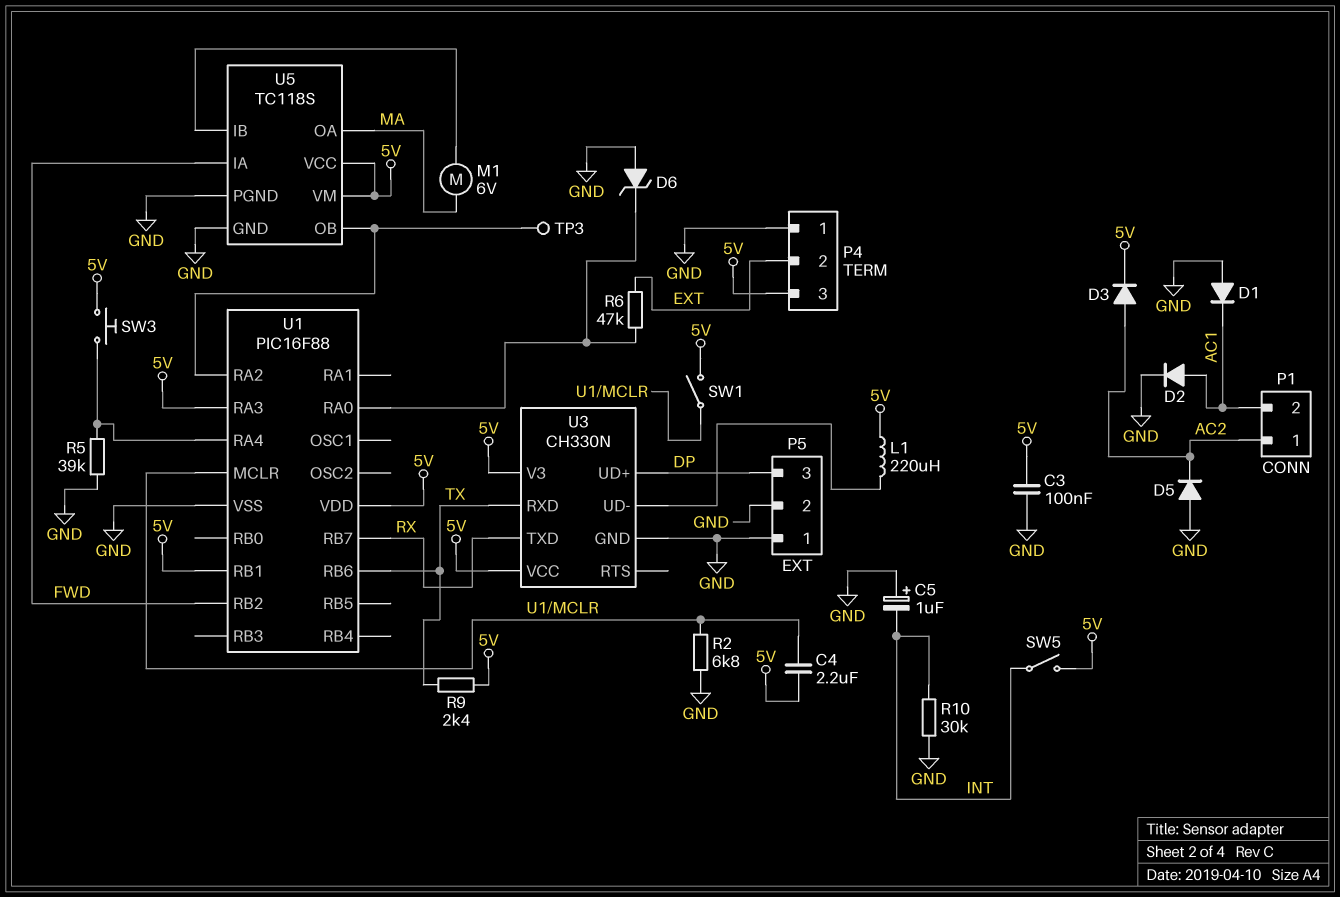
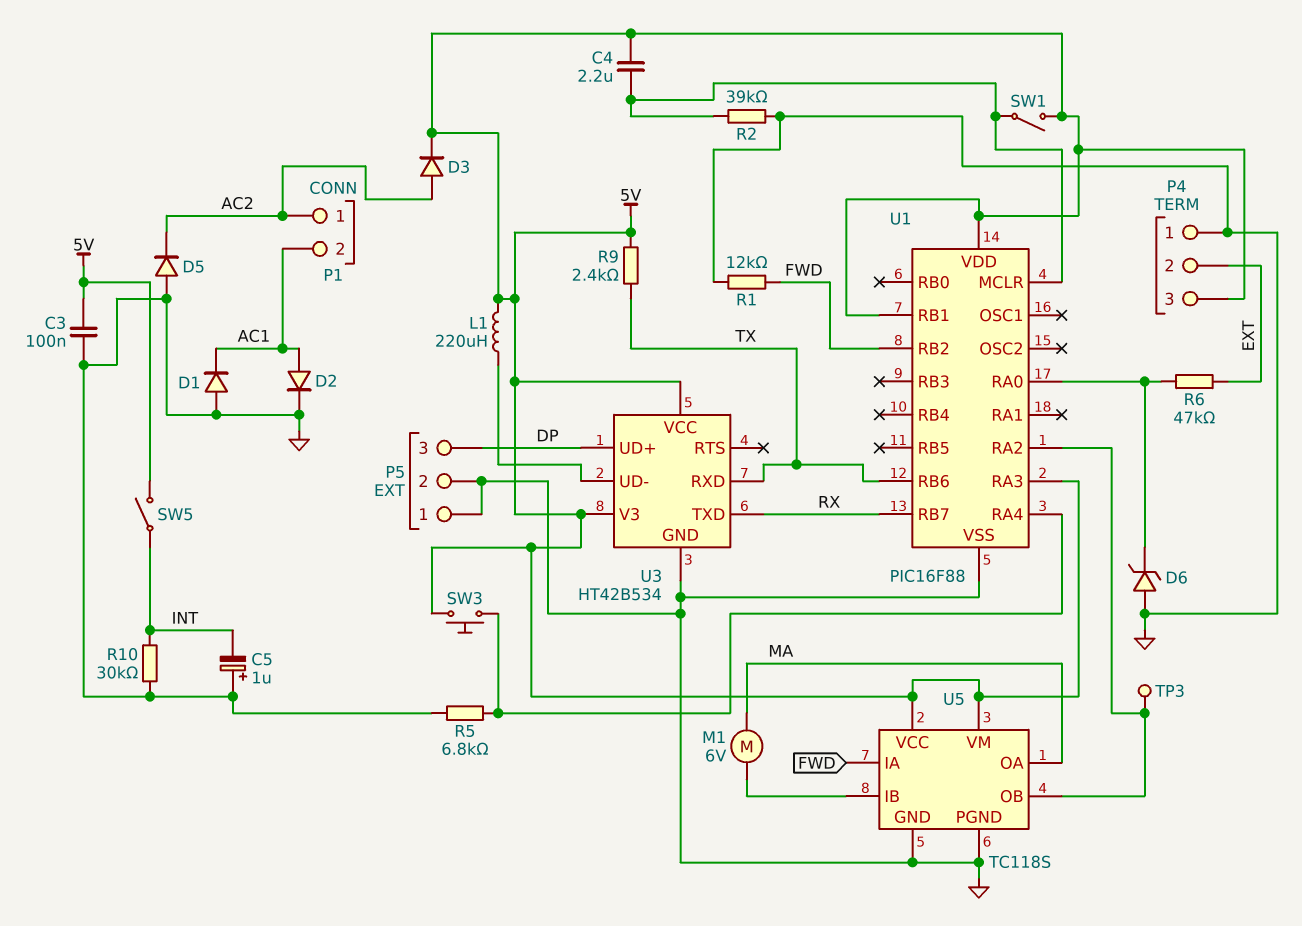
R1: none -> 12k (FWD, GND)
R2: 6.8k (GND, U1/MCLR) -> 39k (GND, U1/MCLR)
R5: 39k (GND, U1/RA4) -> 6.8k (GND, U1/RA4)
U3: CH330N -> HT42B534

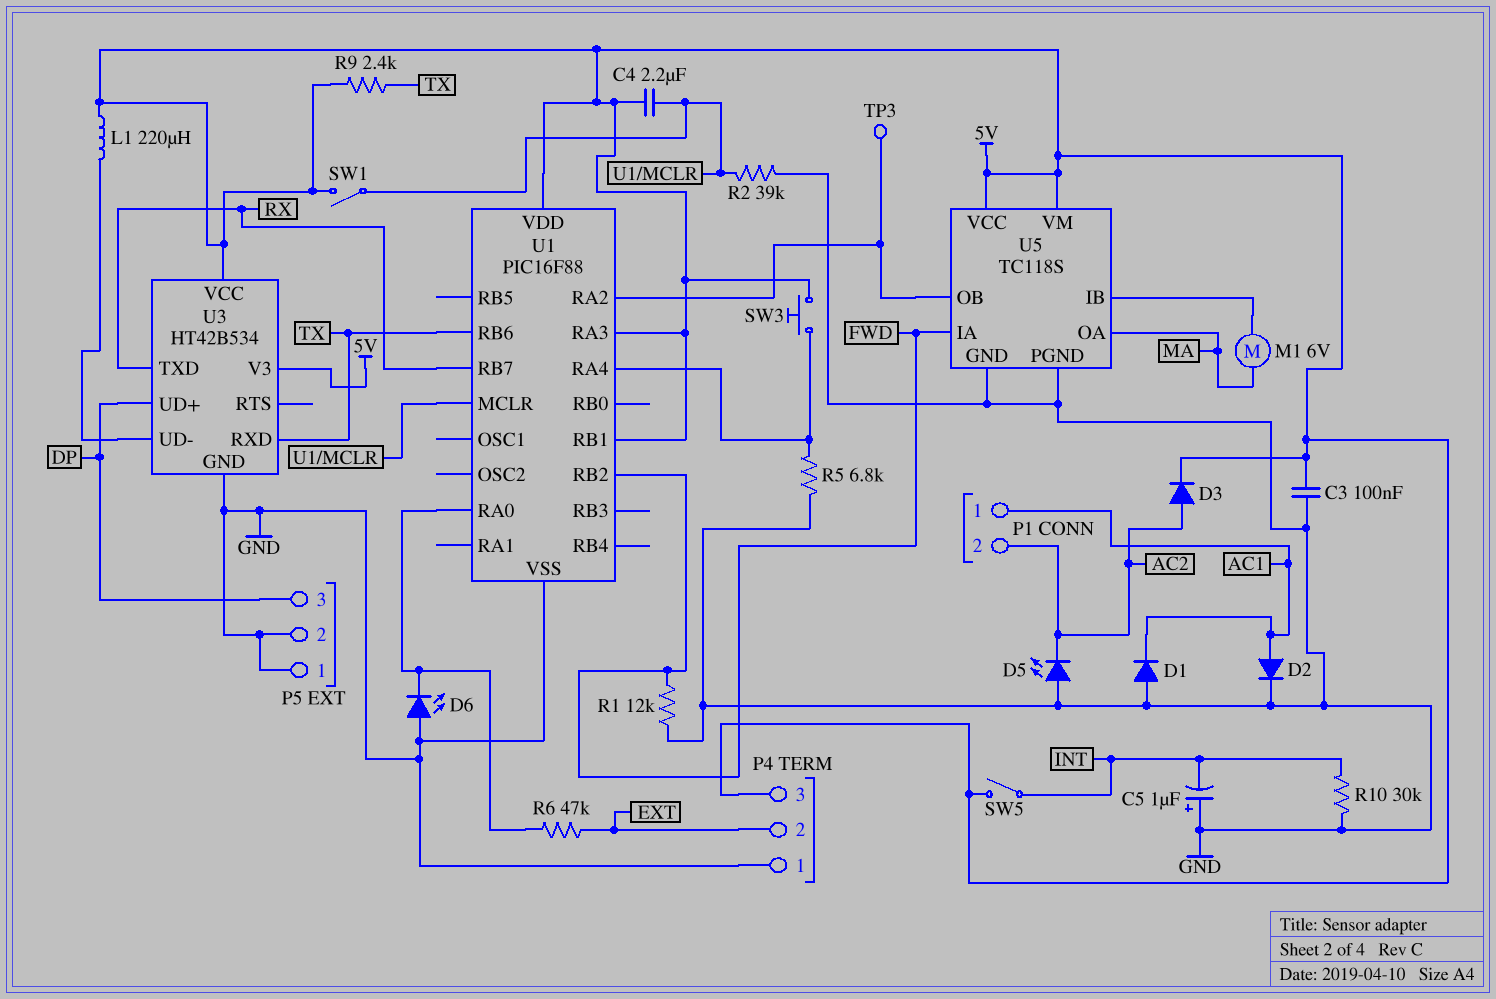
D5: diode (A GND, K AC2) -> LED (A GND, K AC2)
D6: zener (A GND, K U1/RA0) -> LED (A GND, K U1/RA0)
P1 pin 1: AC2 -> AC1
P1 pin 2: AC1 -> AC2

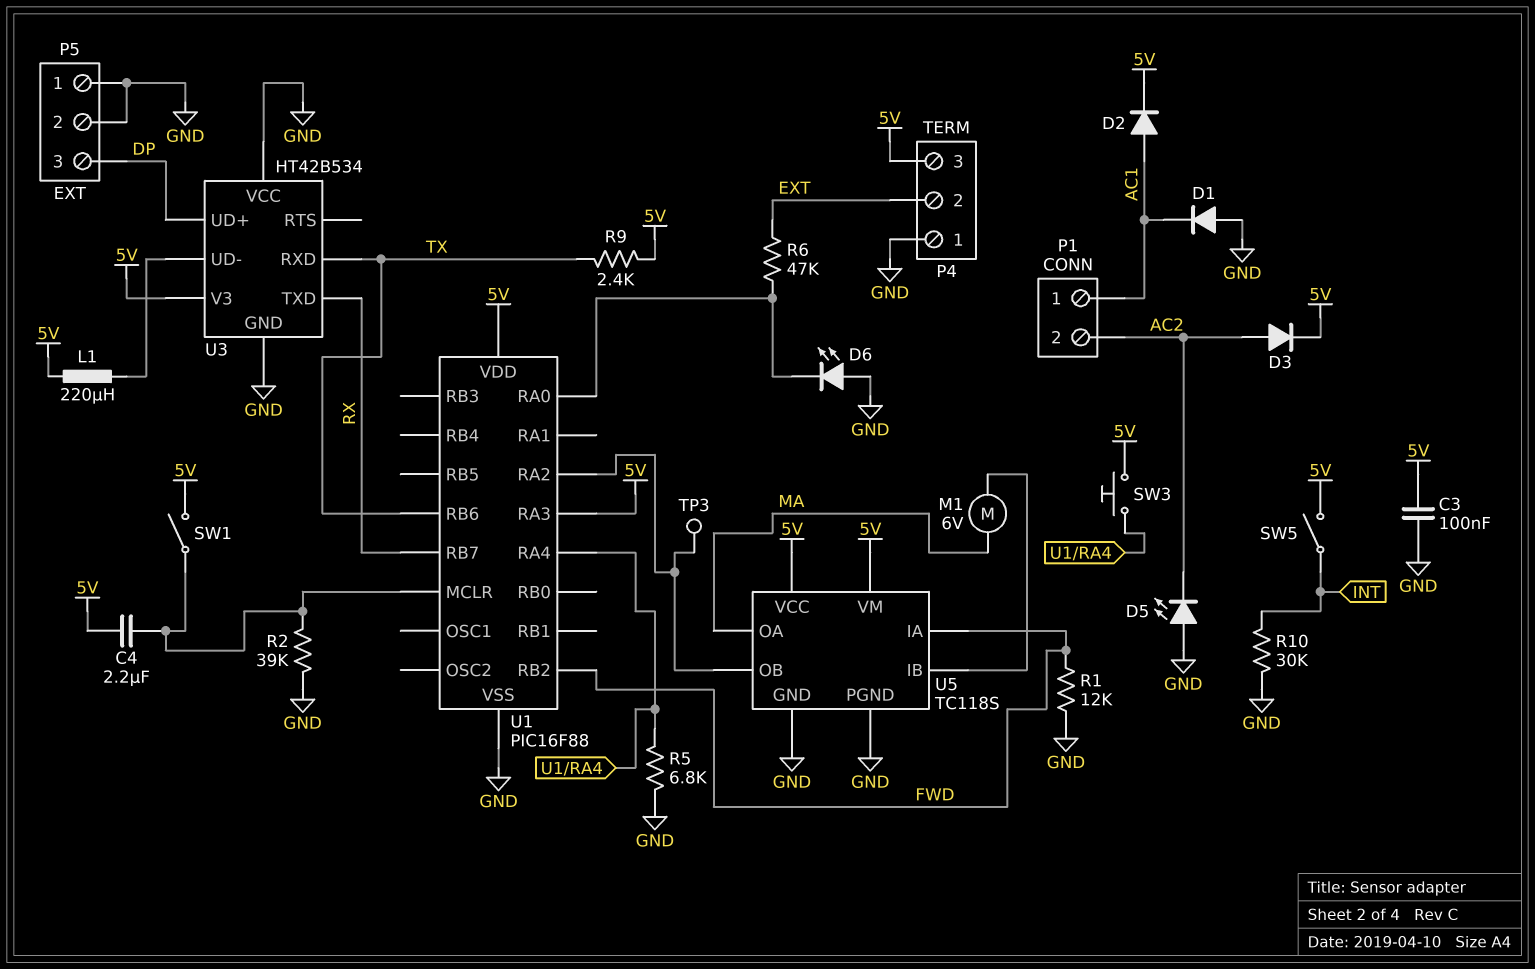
C5: 1uF (plus GND, minus INT) -> none
D2: diode (A AC1, K GND) -> diode (A AC1, K 5V)
U1 pin RB1: 5V -> none
U3 pin VCC: 5V -> GND

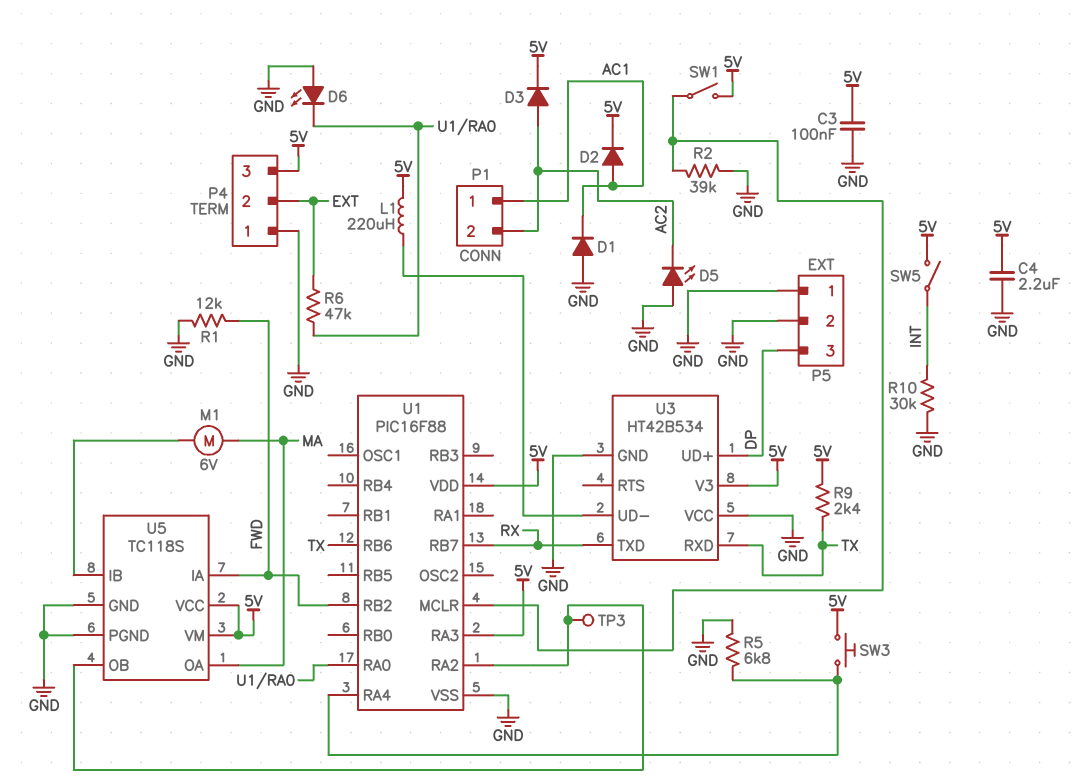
C4: 2.2uF (5V, U1/MCLR) -> 2.2uF (5V, GND)

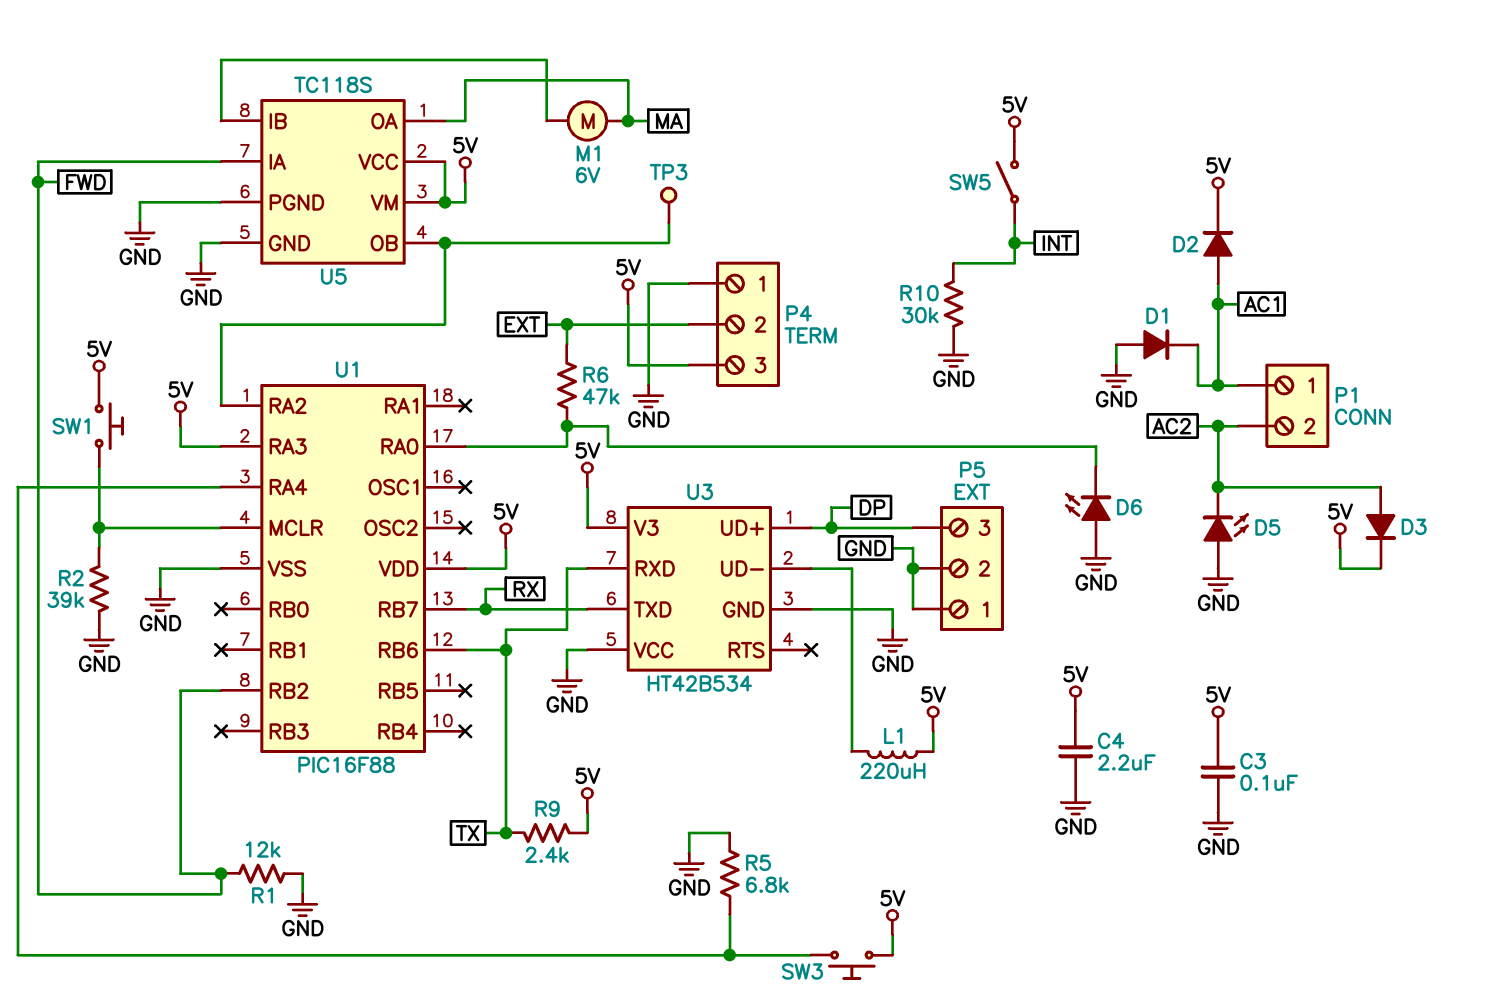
SW1: switch (5V, U1/MCLR) -> button (5V, U1/MCLR)

